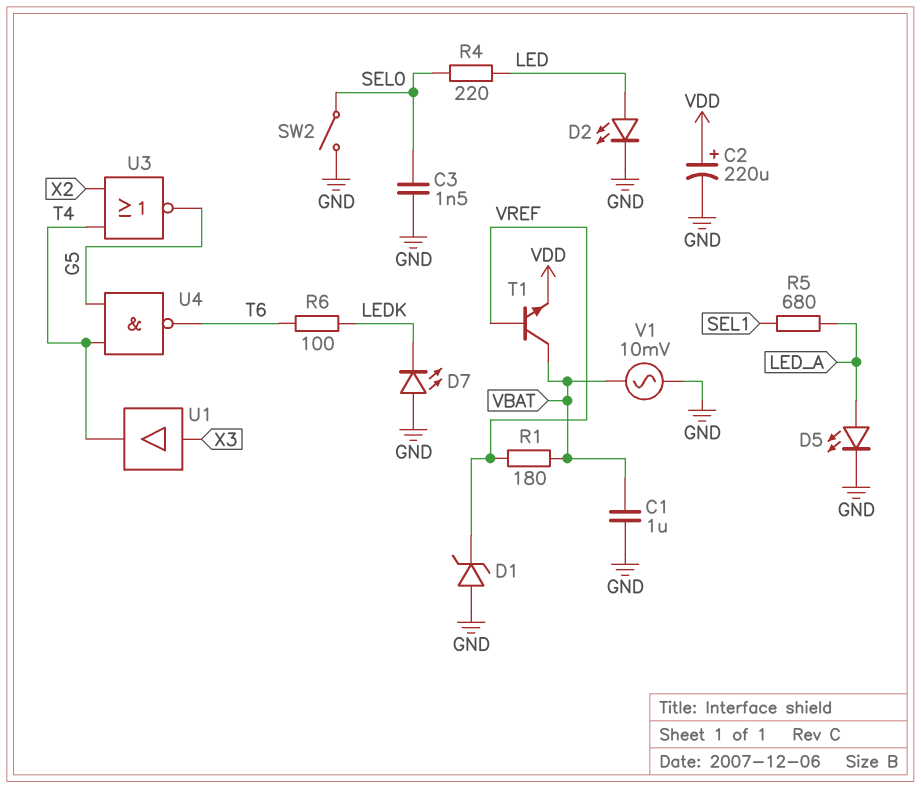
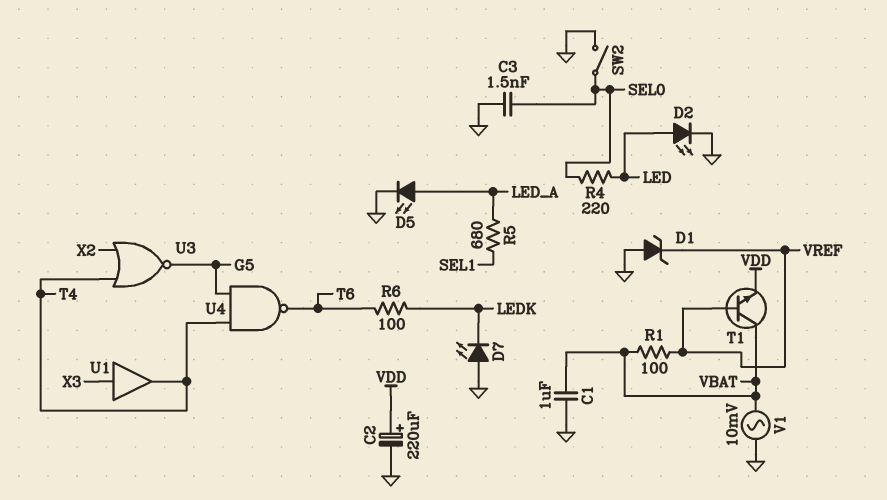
R1: 180 (VBAT, VREF) -> 100 (VBAT, VREF)

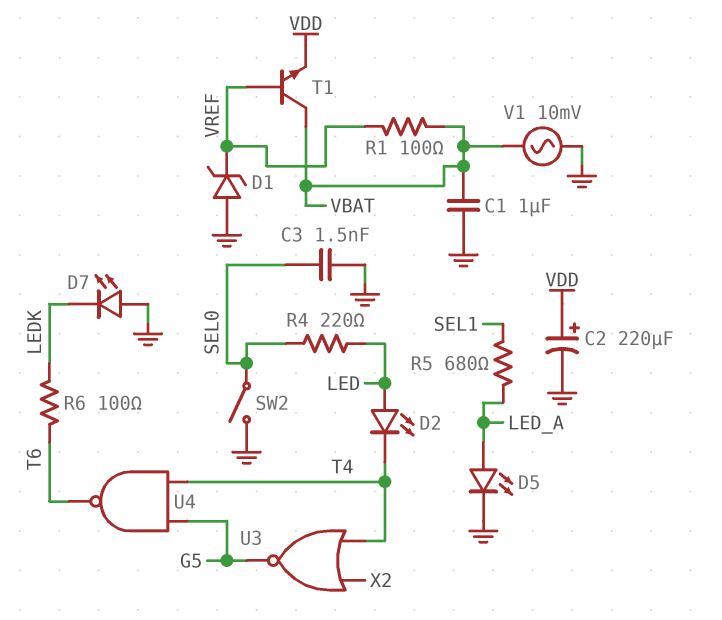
D2: LED (A LED, K GND) -> LED (A LED, K T4)
U1: buffer (in X3, out T4) -> none

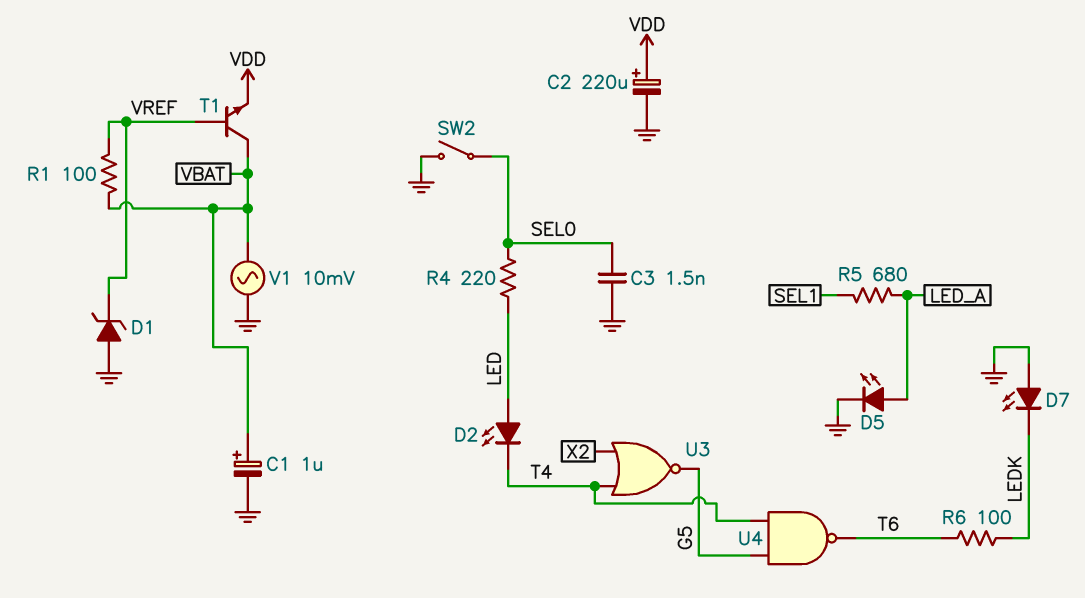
C1: 1uF (GND, VBAT) -> 1uF (plus VBAT, minus GND)

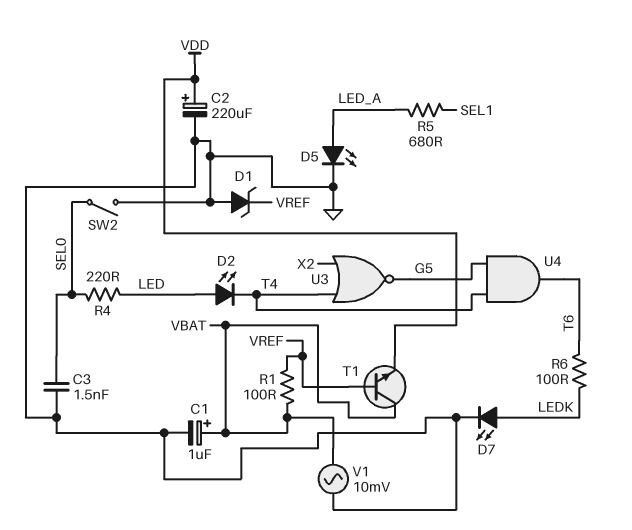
D7: LED (A GND, K LEDK) -> LED (A LEDK, K GND)
U4: NAND (in G5, in T4, out T6) -> AND (in G5, in T4, out T6)

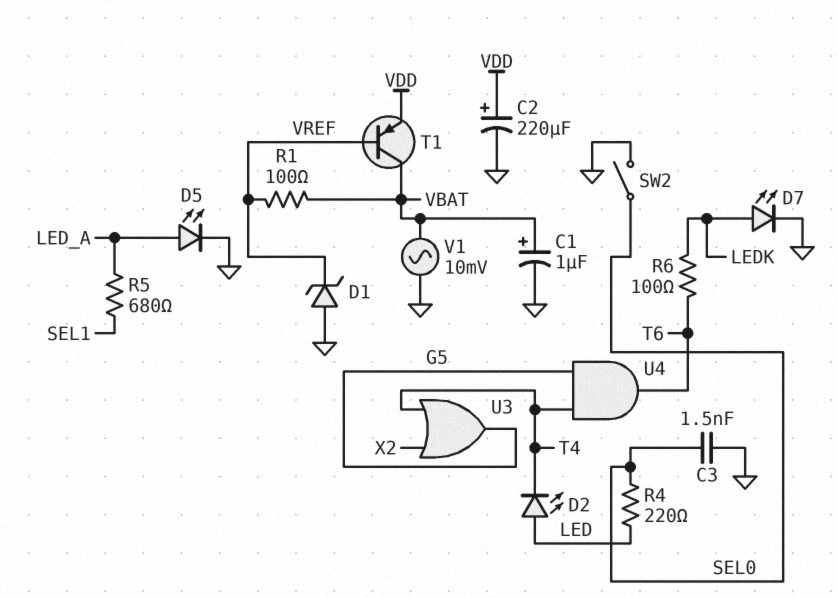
T1: NPN (B VREF, C VBAT, E VDD) -> PNP (B VREF, C VBAT, E VDD)
U3: NOR (in T4, in X2, out G5) -> OR (in T4, in X2, out G5)

